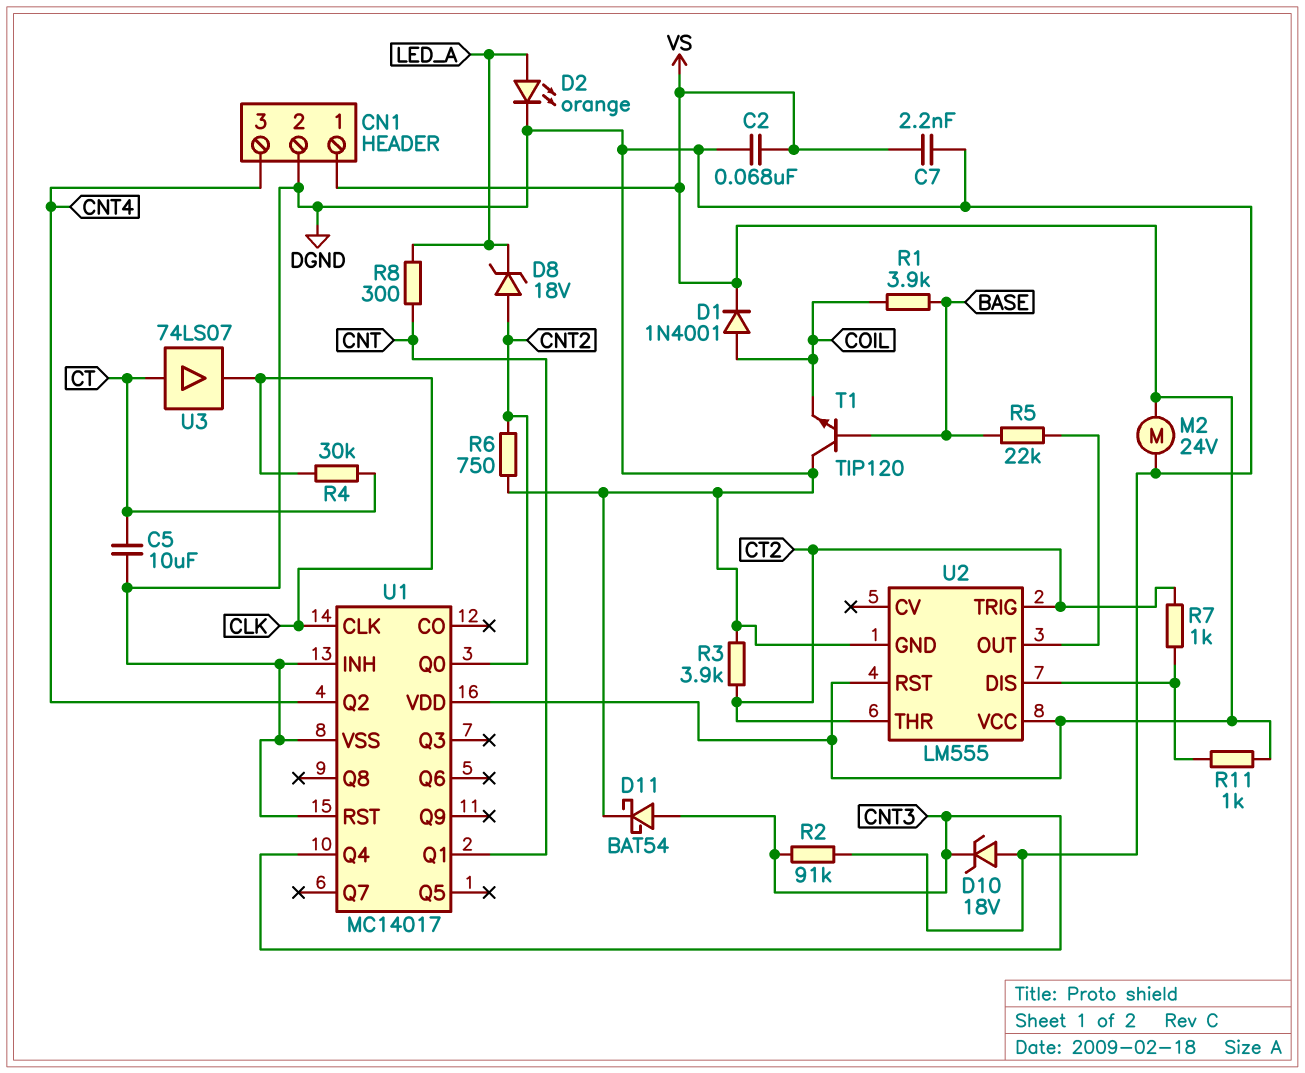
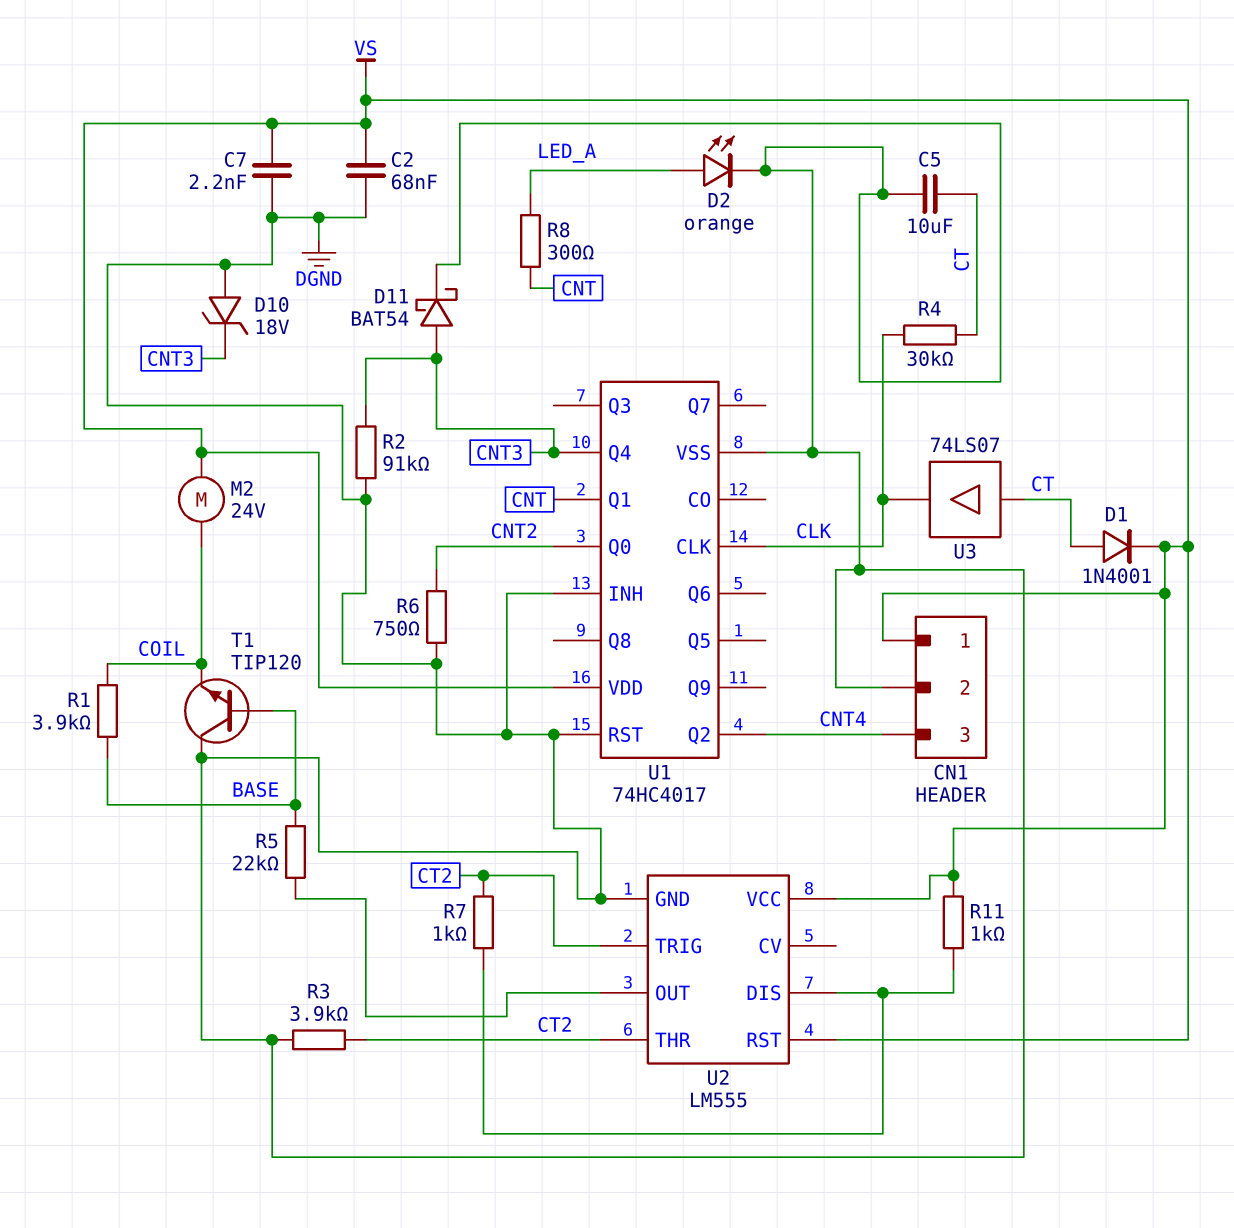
D1: diode 1N4001 (A COIL, K VS) -> diode 1N4001 (A CT, K VS)
D8: zener 18V (A CNT2, K LED_A) -> none
M2: motor 24V (DGND, VS) -> motor 24V (COIL, VS)
U1: MC14017 -> 74HC4017

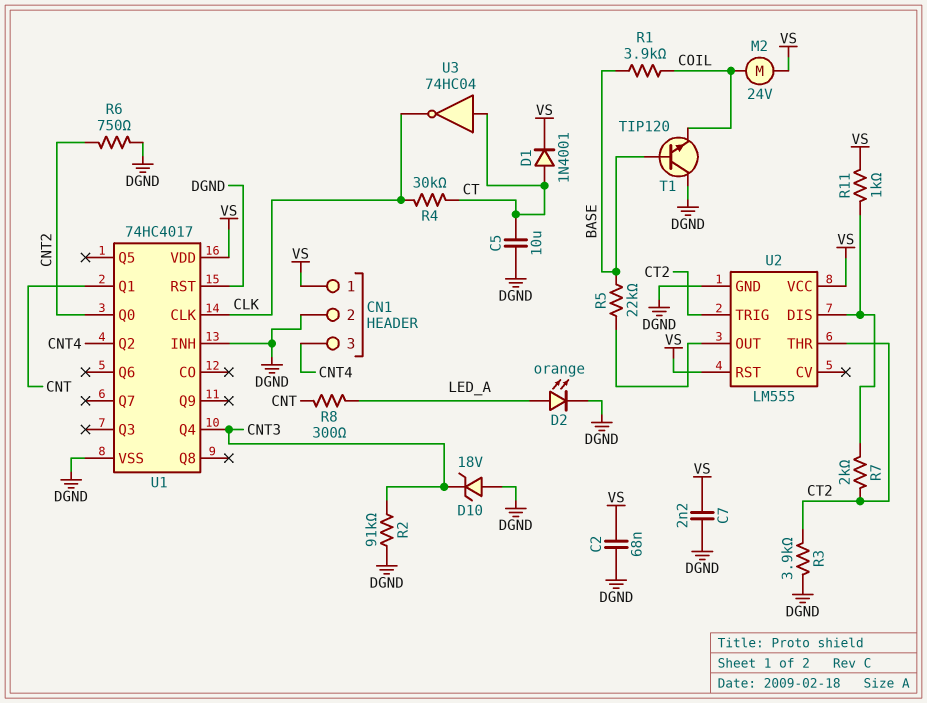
D11: schottky BAT54 (A CNT3, K DGND) -> none
R7: 1k (CT2, U2/DIS) -> 2k (CT2, U2/DIS)
U3: buffer 74LS07 (in CT, out CLK) -> NOT 74HC04 (in CT, out CLK)

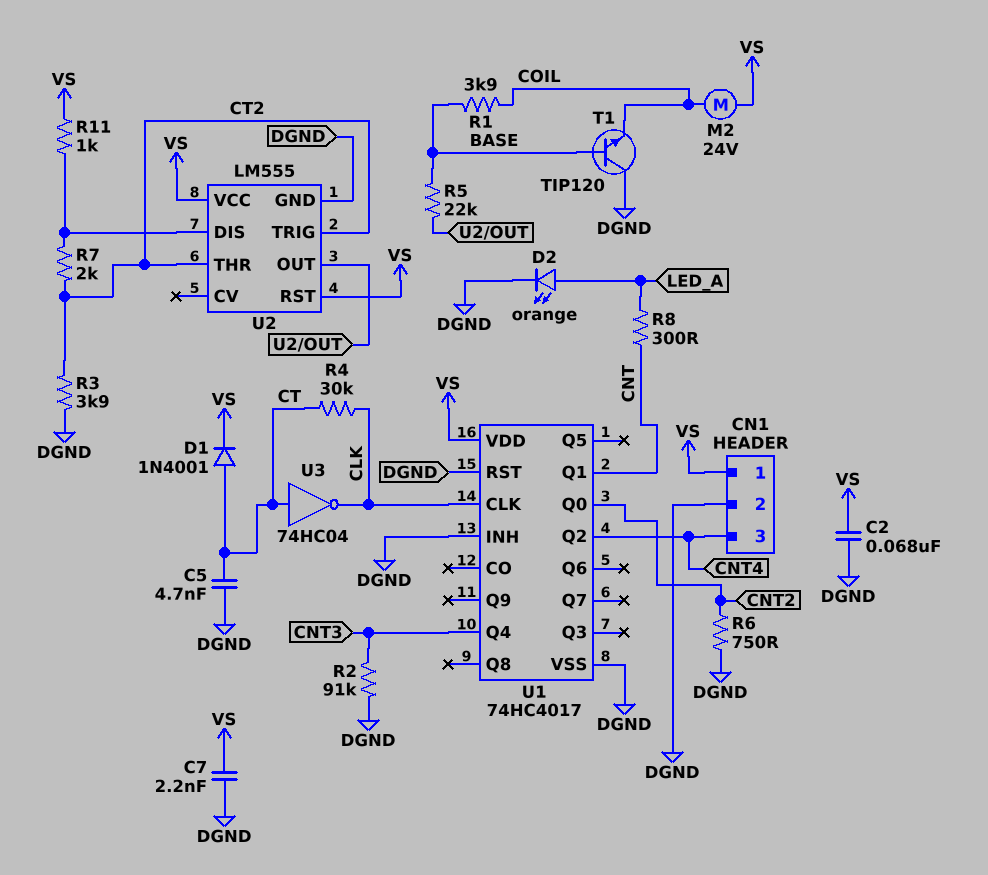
C5: 10uF (CT, DGND) -> 4.7nF (CT, DGND)
D10: zener 18V (A DGND, K CNT3) -> none

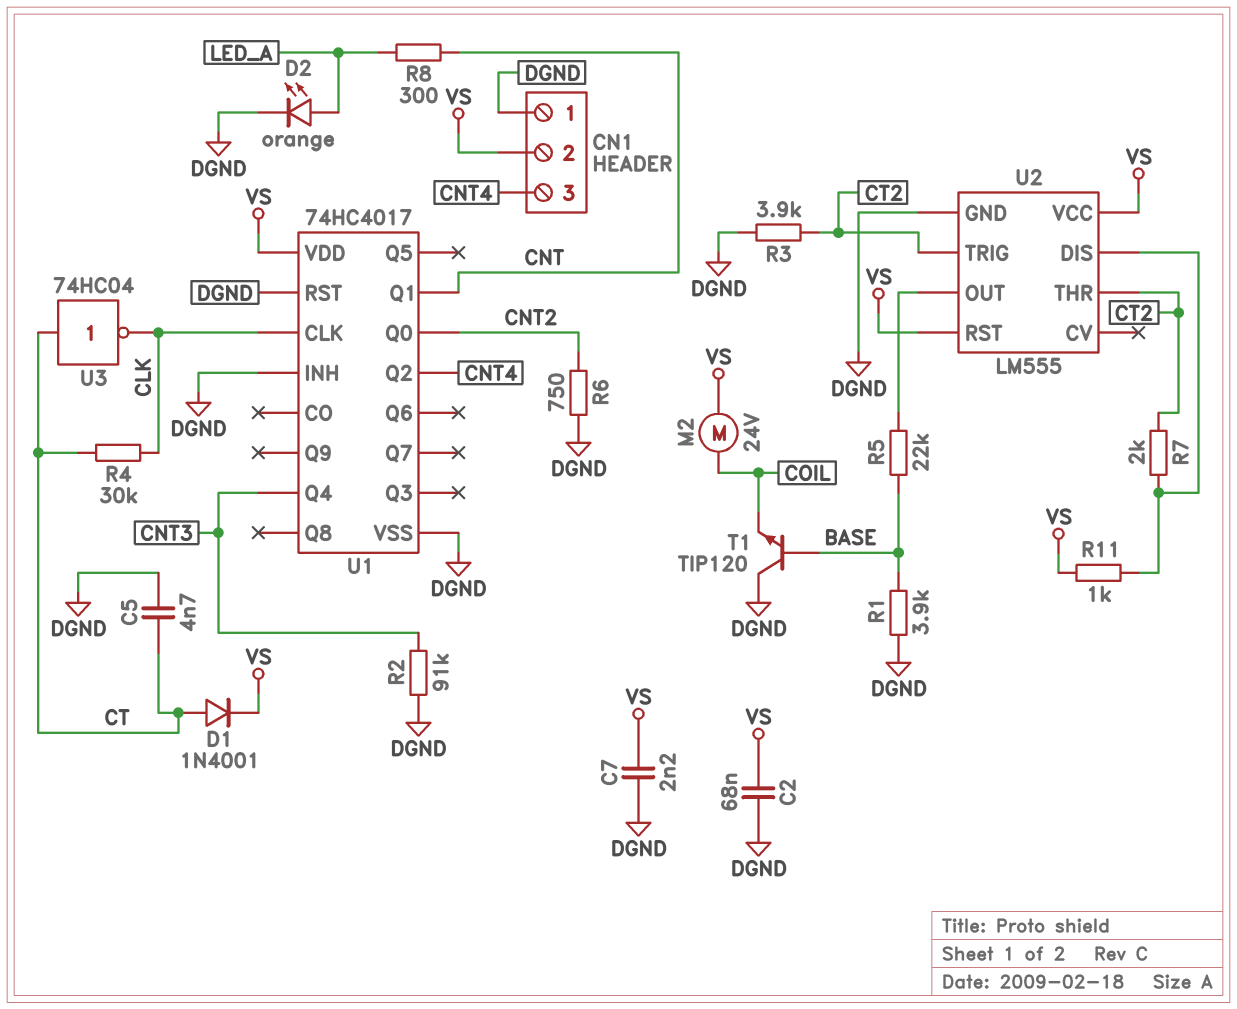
CN1 pin 1: VS -> DGND
CN1 pin 2: DGND -> VS
R1: 3.9k (BASE, COIL) -> 3.9k (BASE, DGND)

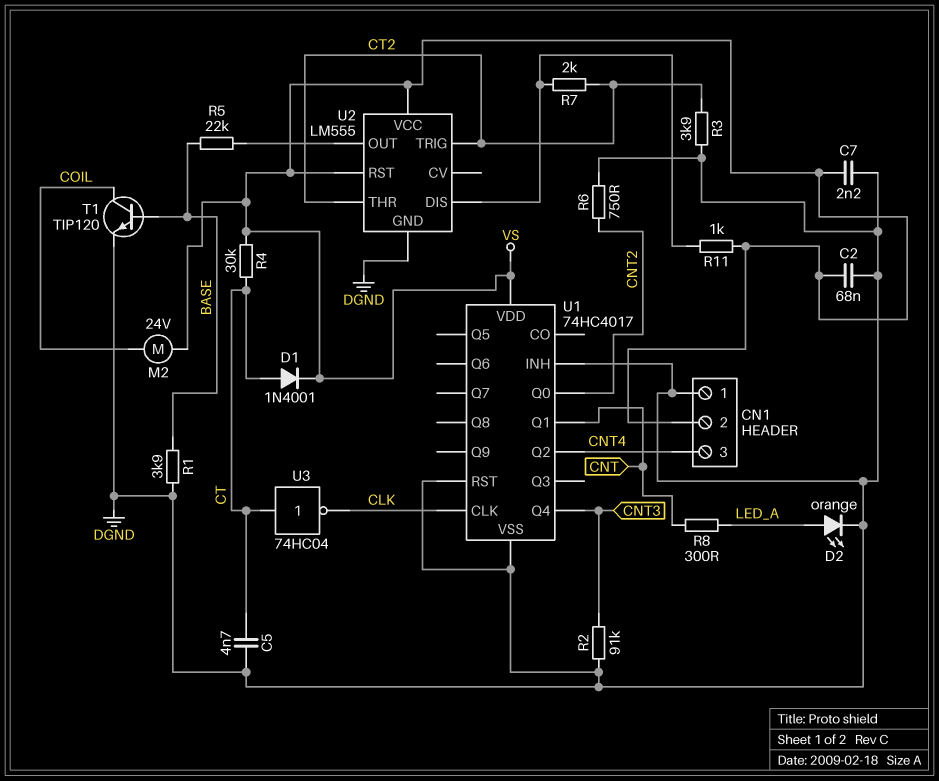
R4: 30k (CLK, CT) -> 30k (CT, VS)
T1: NPN TIP120 (B BASE, C DGND, E COIL) -> NPN TIP120 (B BASE, C COIL, E DGND)

